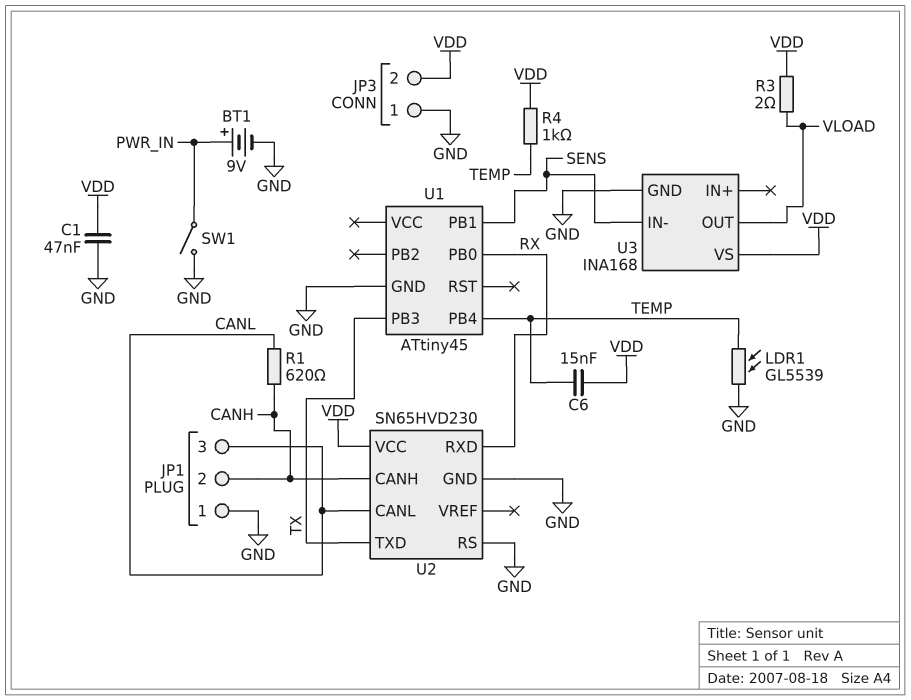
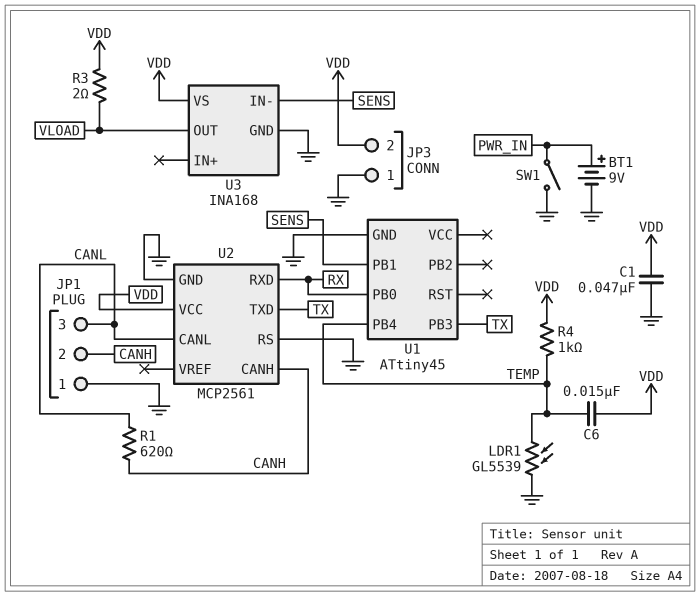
U2: SN65HVD230 -> MCP2561

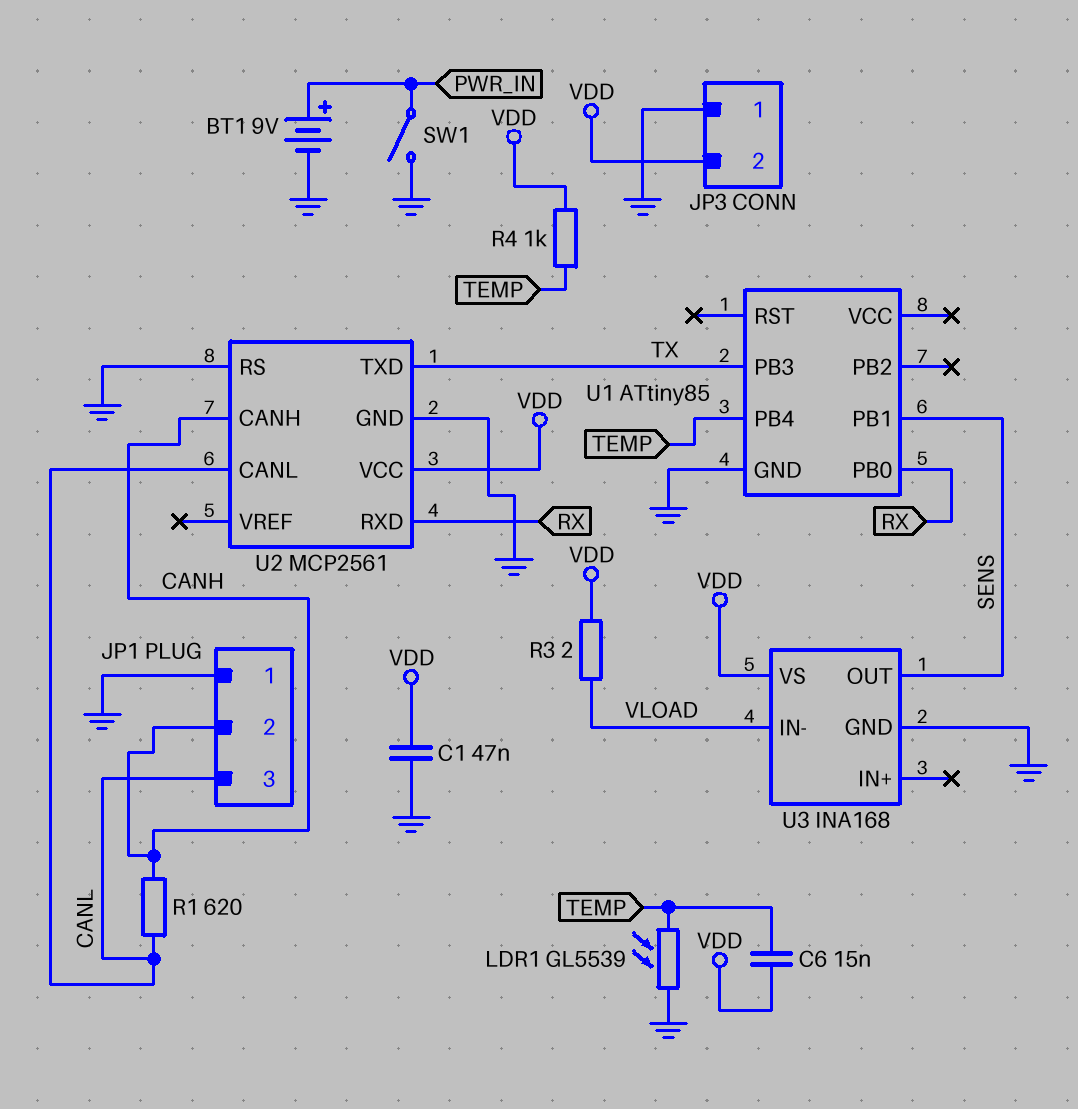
U1: ATtiny45 -> ATtiny85
U3 pin IN-: SENS -> VLOAD
U3 pin OUT: VLOAD -> SENS

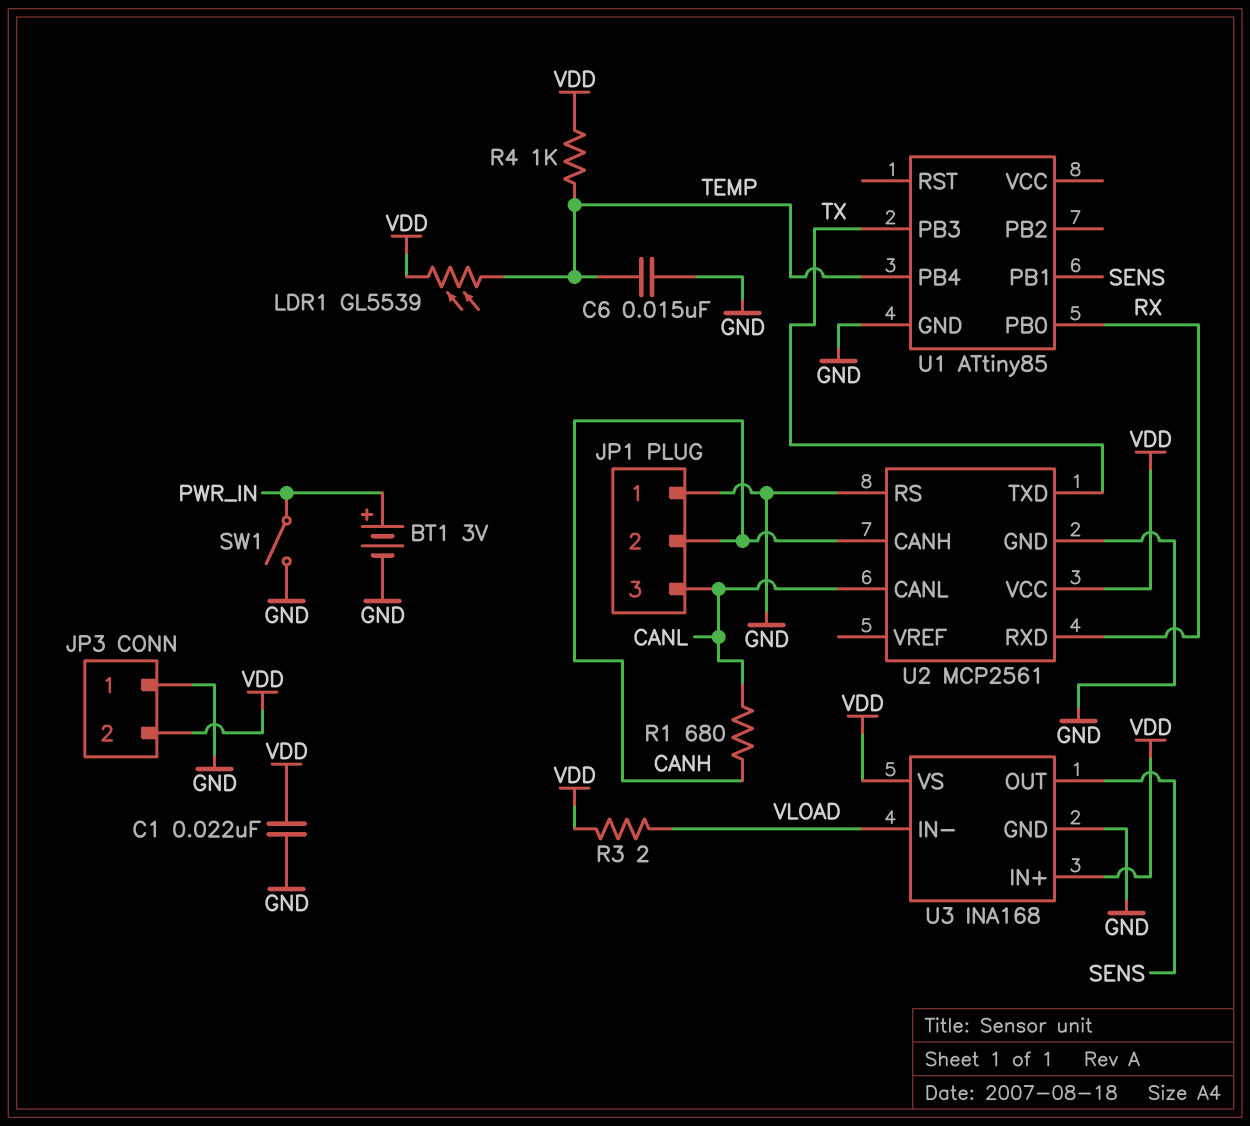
BT1: 9V (plus PWR_IN, minus GND) -> 3V (plus PWR_IN, minus GND)
C1: 47nF (GND, VDD) -> 22nF (GND, VDD)
C6: 15nF (TEMP, VDD) -> 15nF (GND, TEMP)
LDR1: GL5539 (GND, TEMP) -> GL5539 (TEMP, VDD)
R1: 620 (CANH, CANL) -> 680 (CANH, CANL)
U3 pin IN+: none -> VDD

